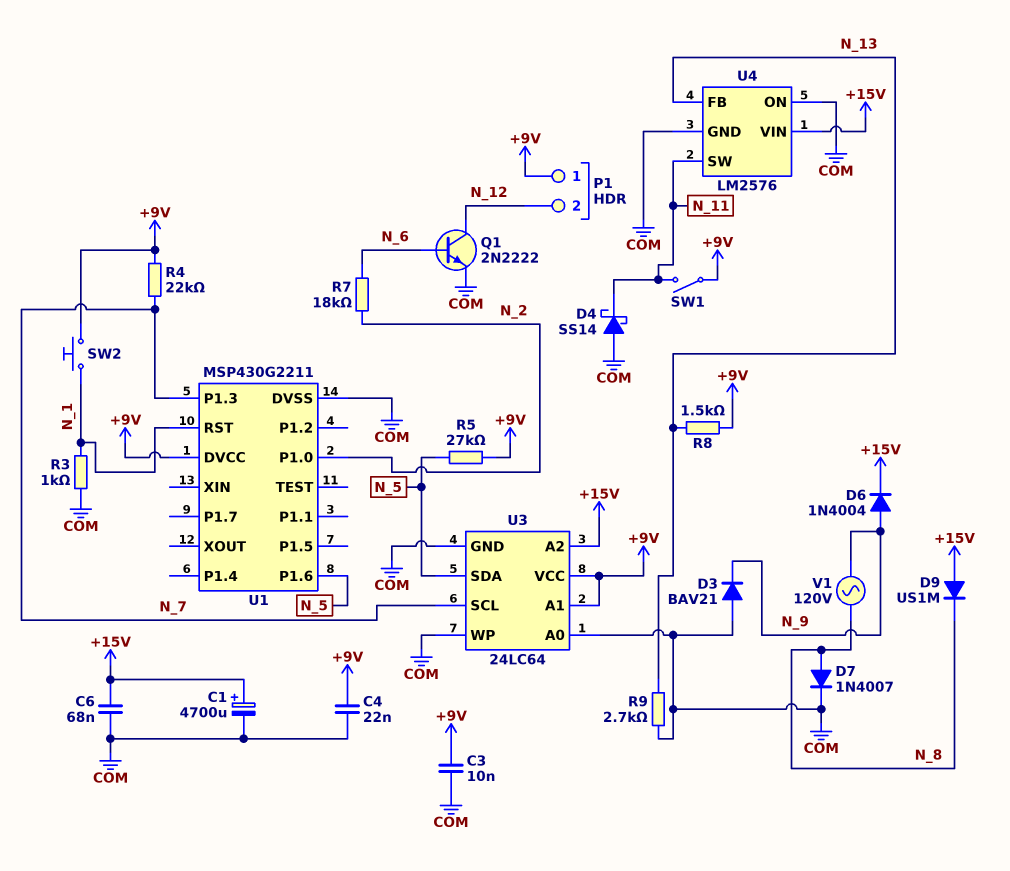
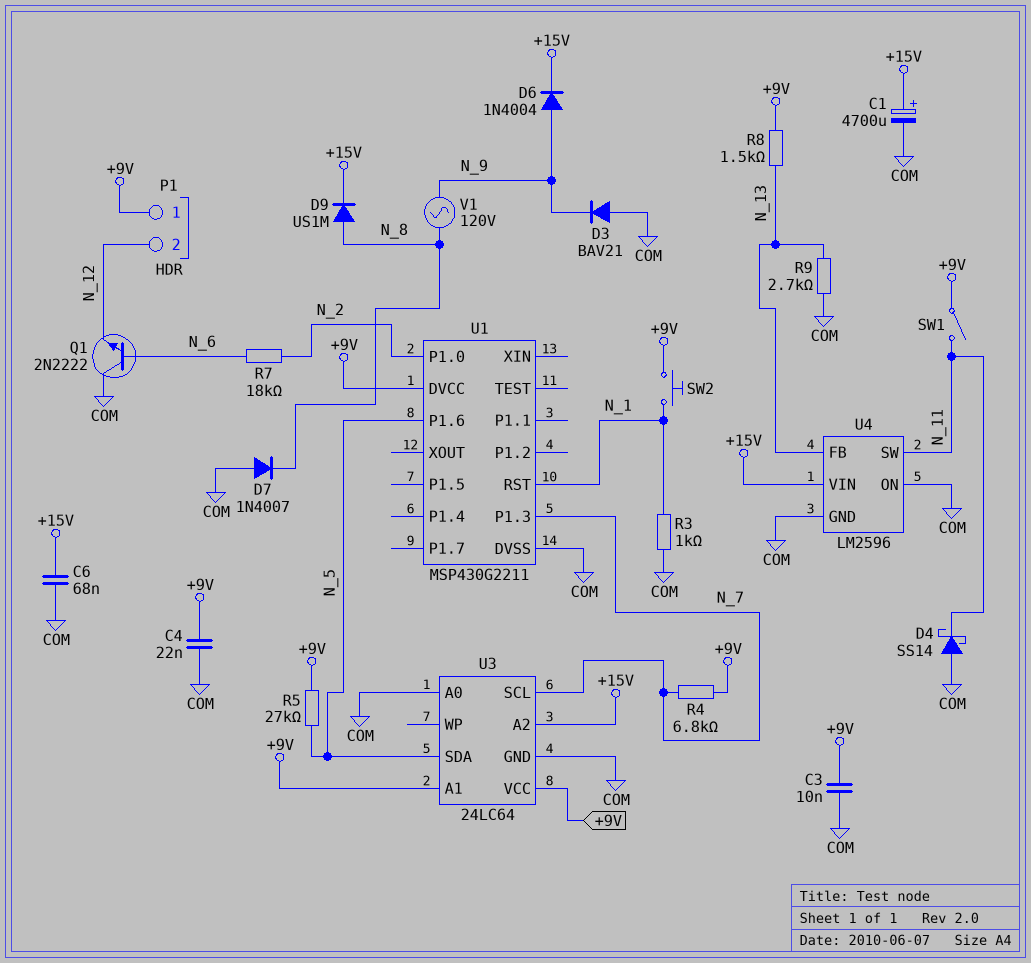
D7: diode 1N4007 (A N_8, K COM) -> diode 1N4007 (A COM, K N_8)
D9: diode US1M (A +15V, K N_8) -> diode US1M (A N_8, K +15V)
Q1: NPN 2N2222 (B N_6, C N_12, E COM) -> NPN 2N2222 (B N_6, C COM, E N_12)
R4: 22k (+9V, N_7) -> 6.8k (+9V, N_7)
U3 pin WP: COM -> none
U4: LM2576 -> LM2596

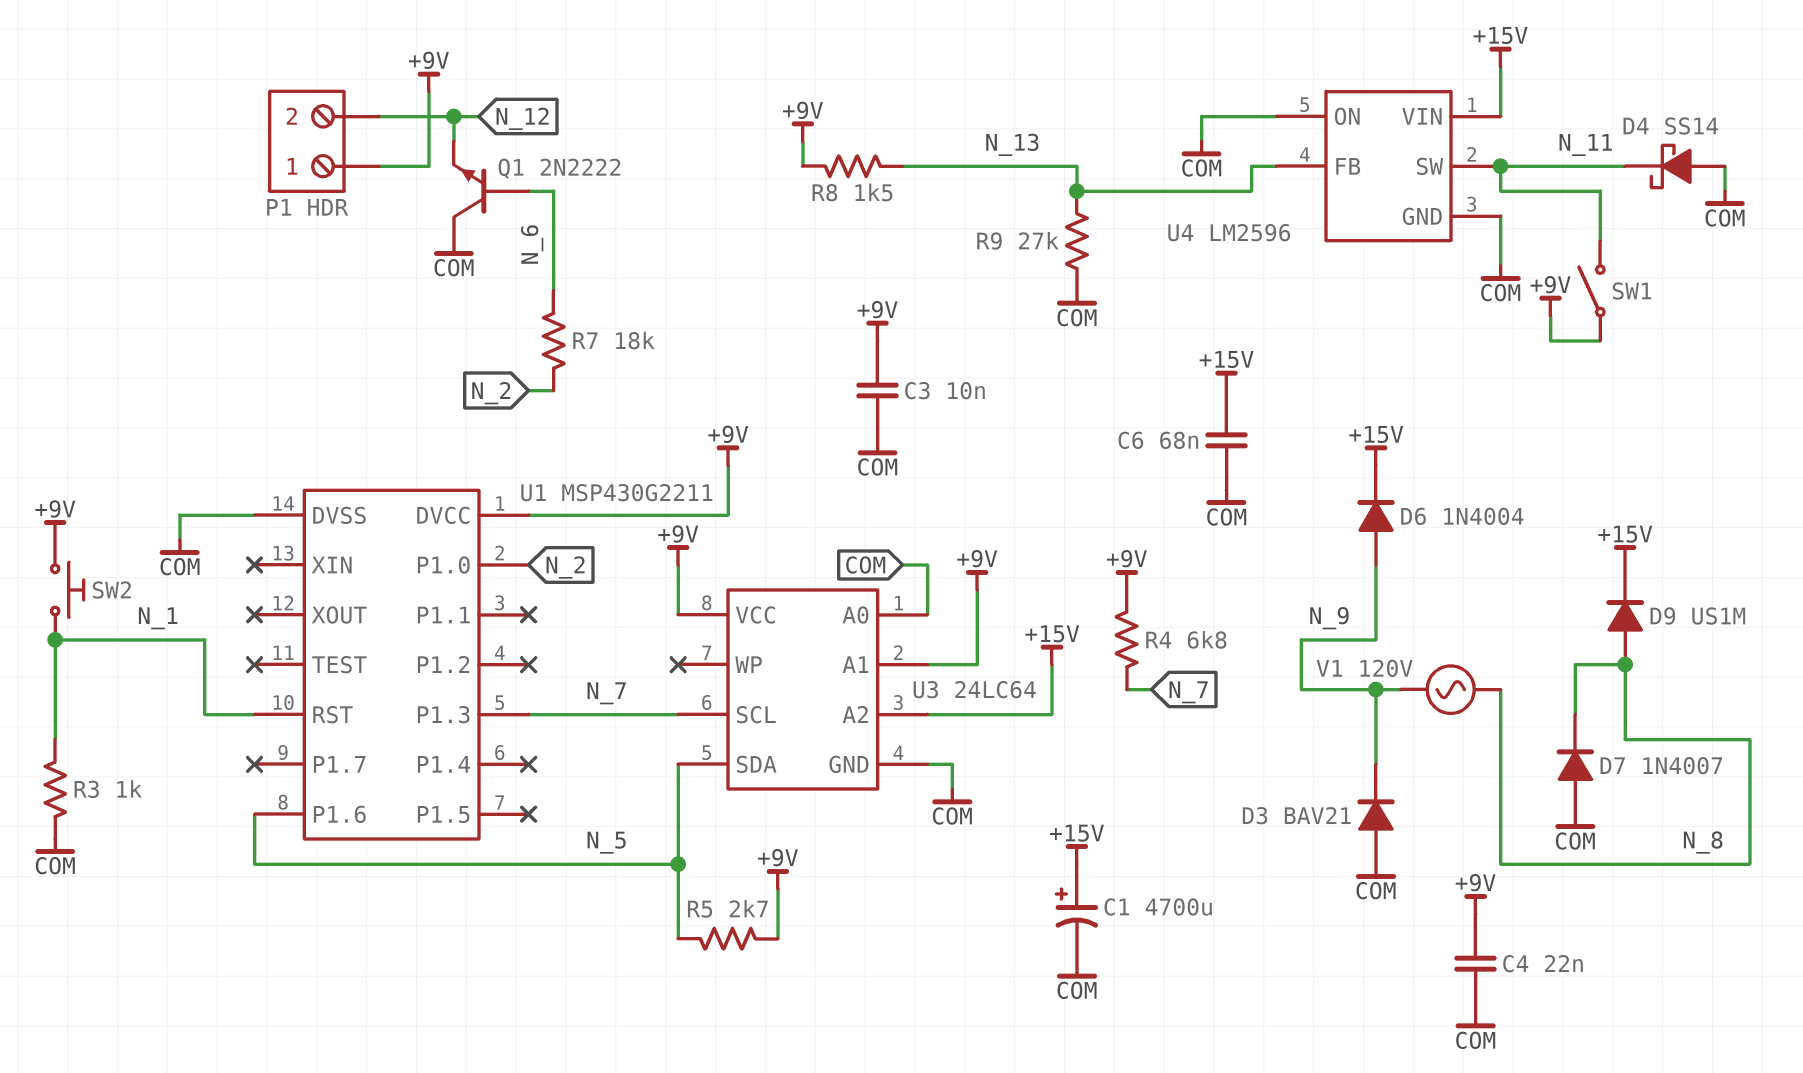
R5: 27k (+9V, N_5) -> 2.7k (+9V, N_5)
R9: 2.7k (COM, N_13) -> 27k (COM, N_13)

